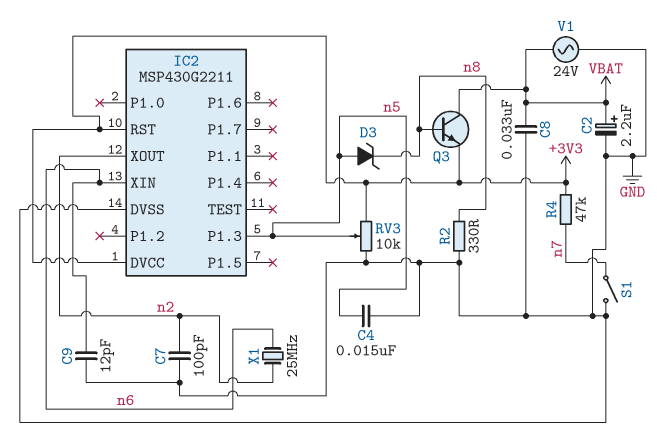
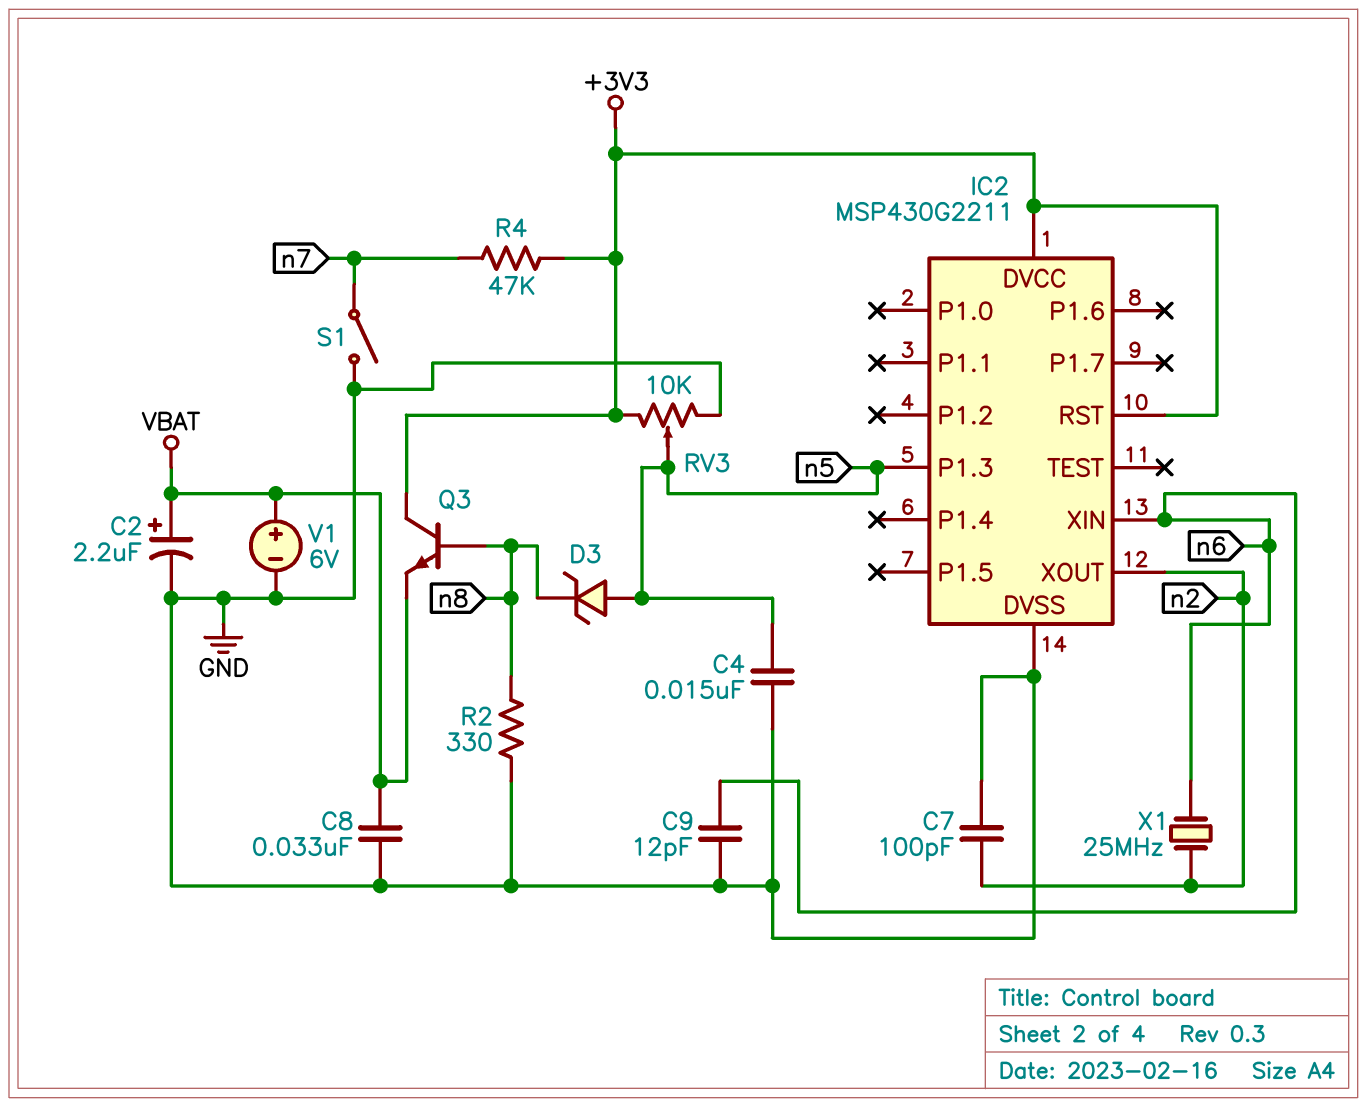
Q3: NPN (B n8, C VBAT, E +3V3) -> NPN (B n8, C +3V3, E VBAT)
V1: AC 24V (GND, VBAT) -> 6V (plus VBAT, minus GND)

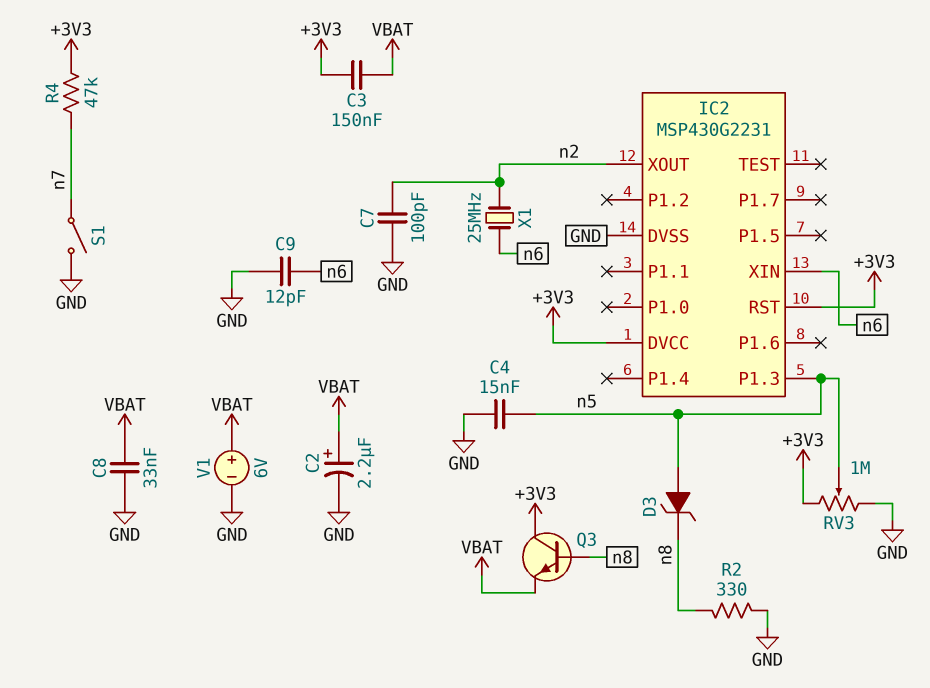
C3: none -> 150nF (+3V3, VBAT)
IC2: MSP430G2211 -> MSP430G2231
RV3: 10k (+3V3, GND, wiper n5) -> 1M (+3V3, GND, wiper n5)

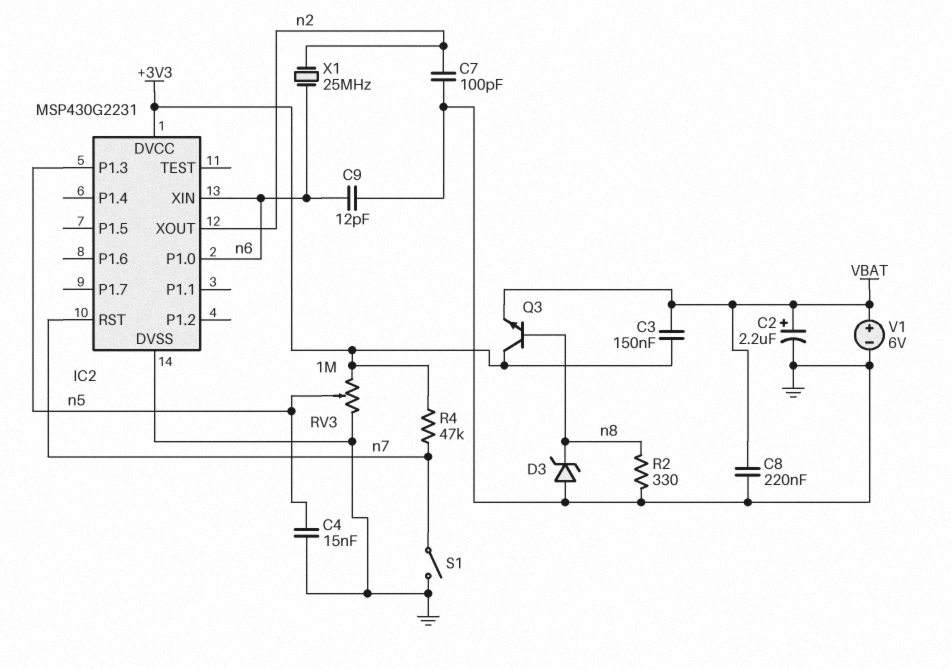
C8: 33nF (GND, VBAT) -> 220nF (GND, VBAT)
D3: zener (A n5, K n8) -> zener (A GND, K n8)
IC2 pin P1.0: none -> n6
IC2 pin RST: +3V3 -> n7

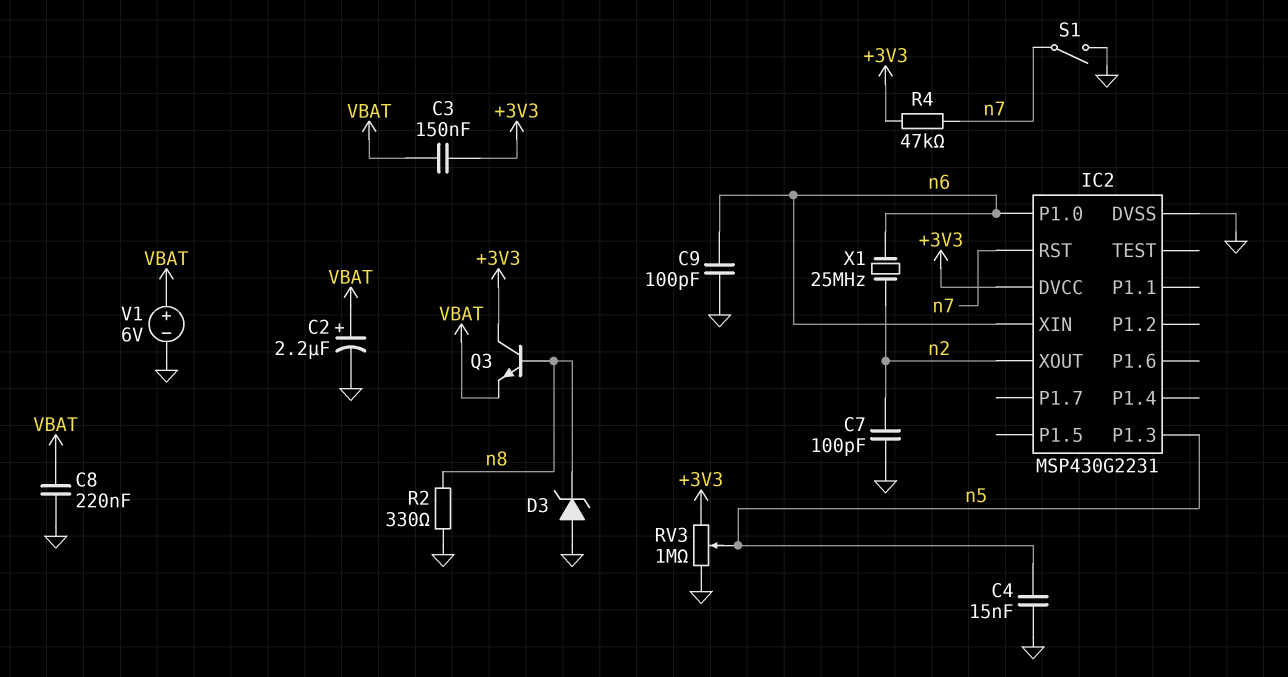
C9: 12pF (GND, n6) -> 100pF (GND, n6)

